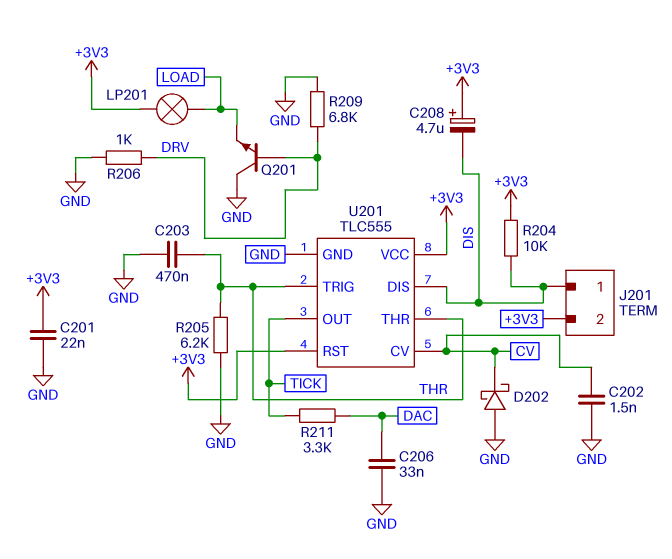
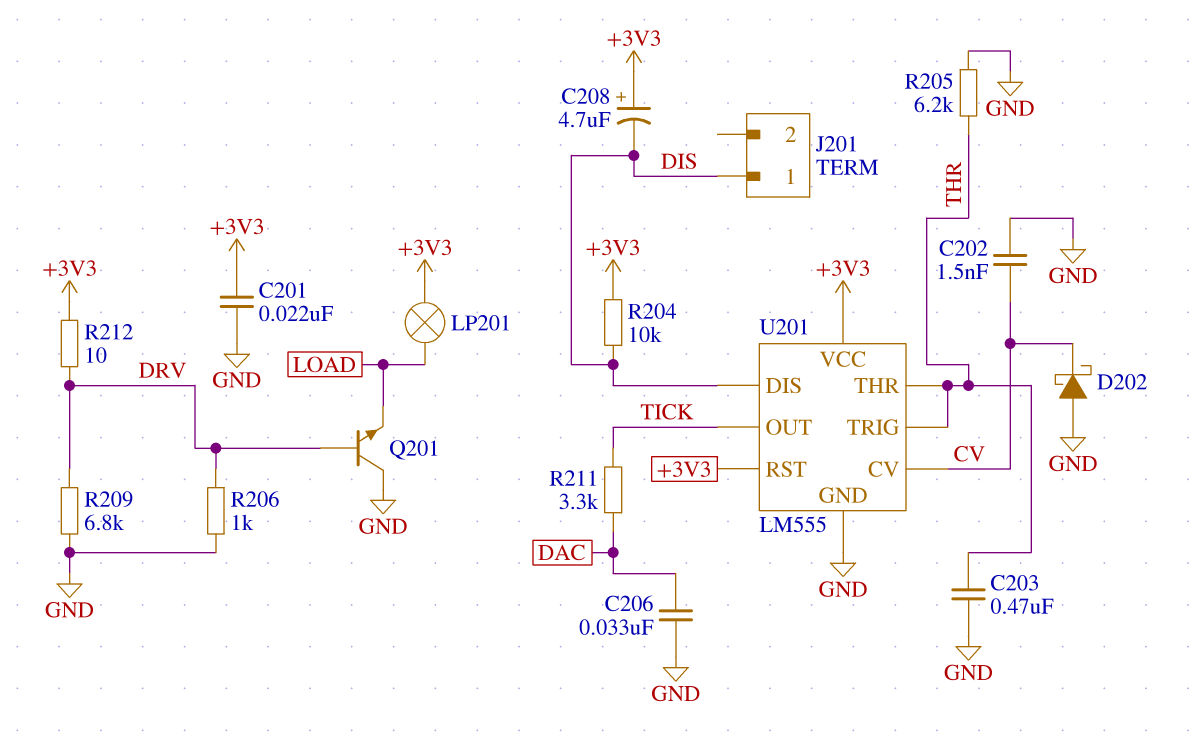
J201 pin 2: +3V3 -> none
R212: none -> 10 (+3V3, DRV)
U201: TLC555 -> LM555

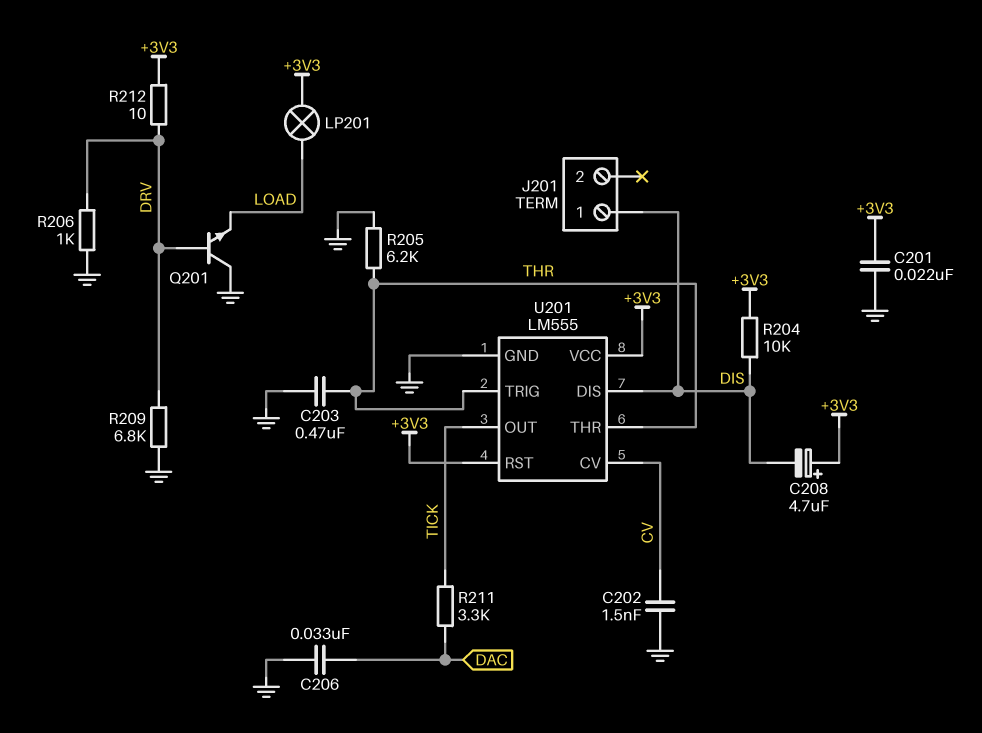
D202: schottky (A GND, K CV) -> none

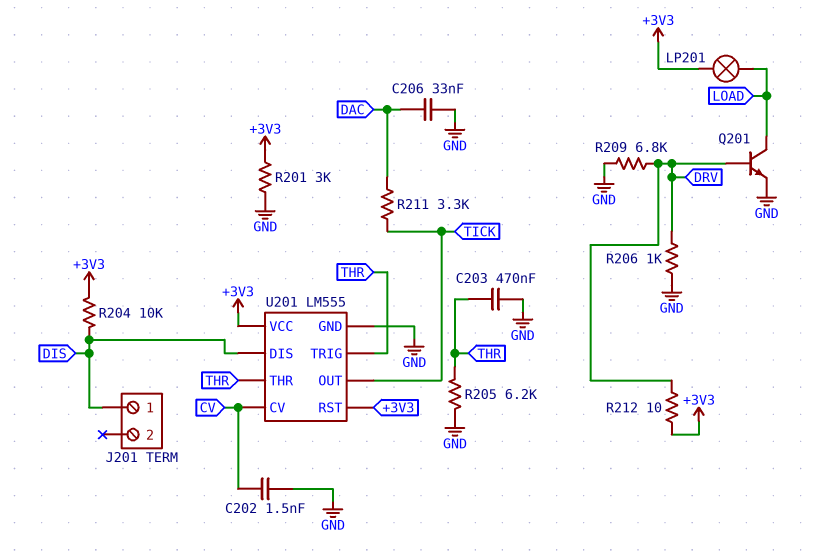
C201: 22nF (+3V3, GND) -> none
C208: 4.7uF (plus +3V3, minus DIS) -> none
Q201: NPN (B DRV, C GND, E LOAD) -> NPN (B DRV, C LOAD, E GND)
R201: none -> 3k (+3V3, GND)

